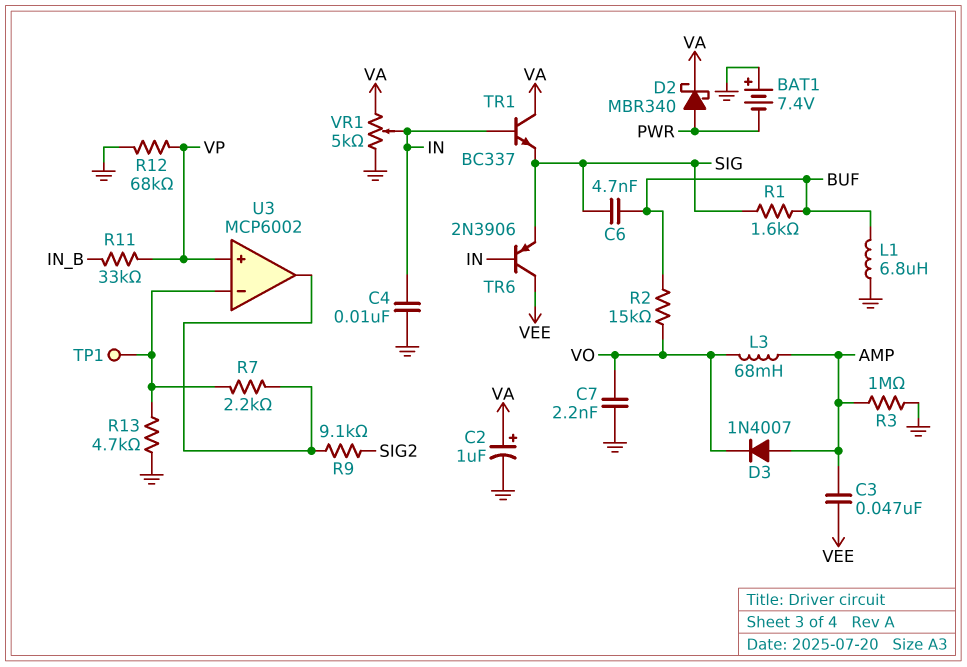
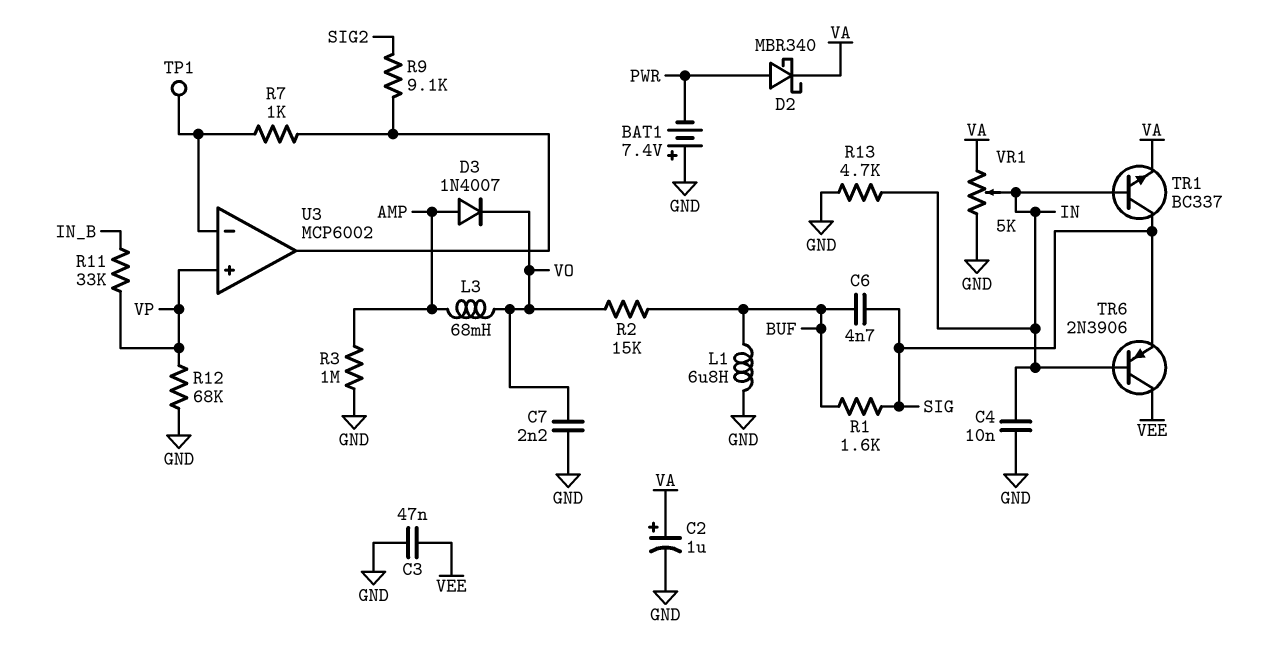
C3: 47nF (AMP, VEE) -> 47nF (GND, VEE)
R7: 2.2k (U3/in-, U3/out) -> 1k (U3/in-, U3/out)
R13: 4.7k (GND, U3/in-) -> 4.7k (GND, IN)
TR1: NPN BC337 (B IN, C VA, E SIG) -> NPN BC337 (B IN, C SIG, E VA)

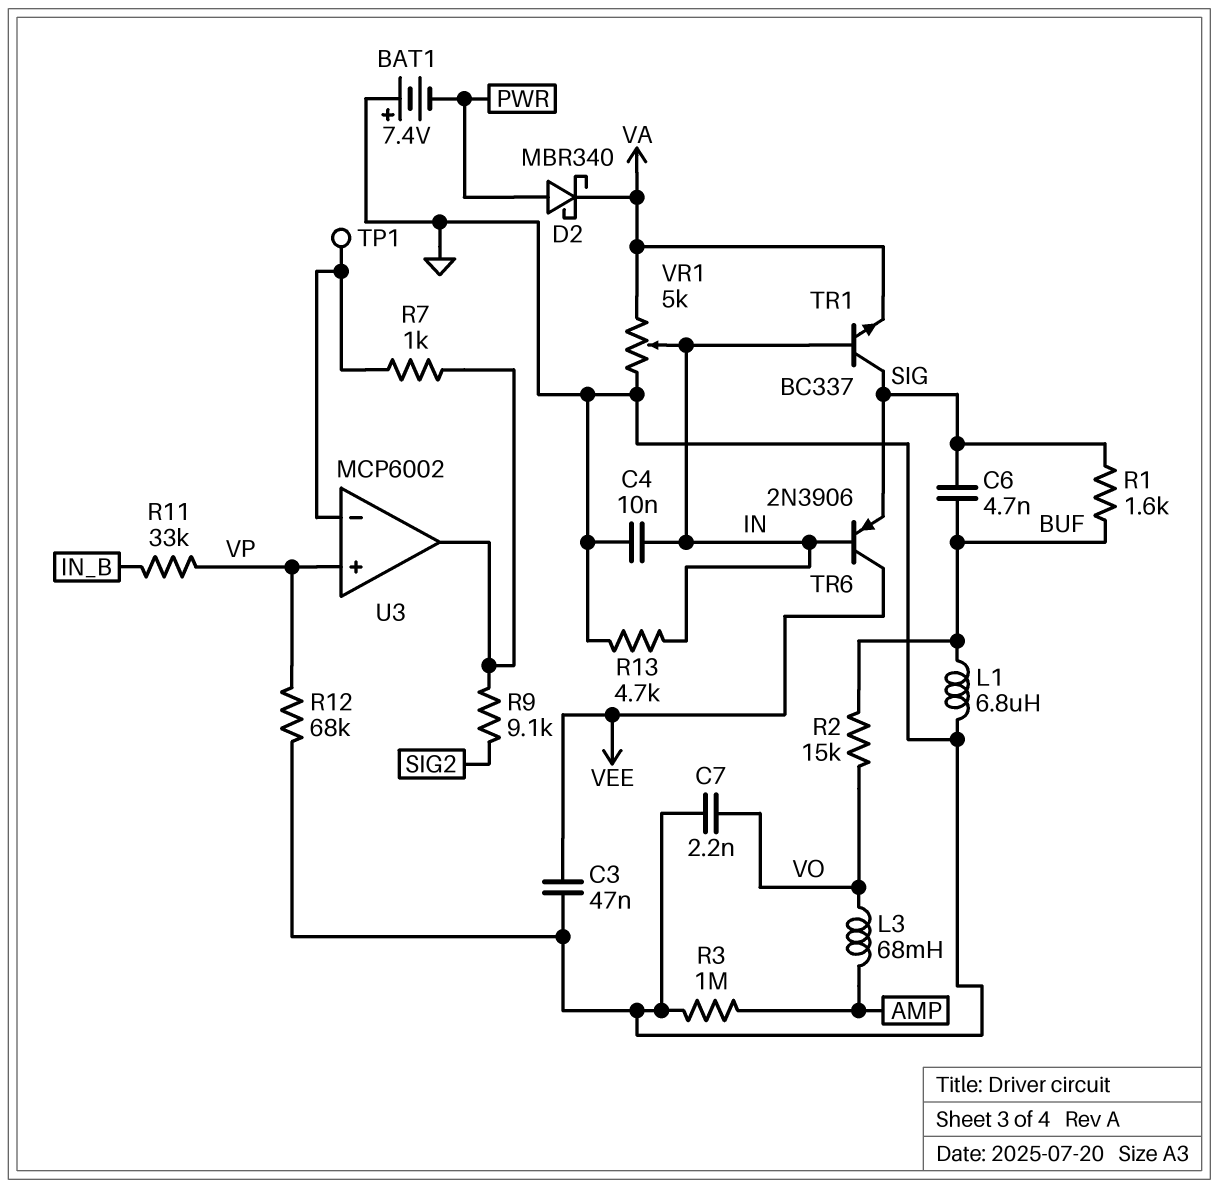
C2: 1uF (plus VA, minus GND) -> none
D3: diode 1N4007 (A AMP, K VO) -> none

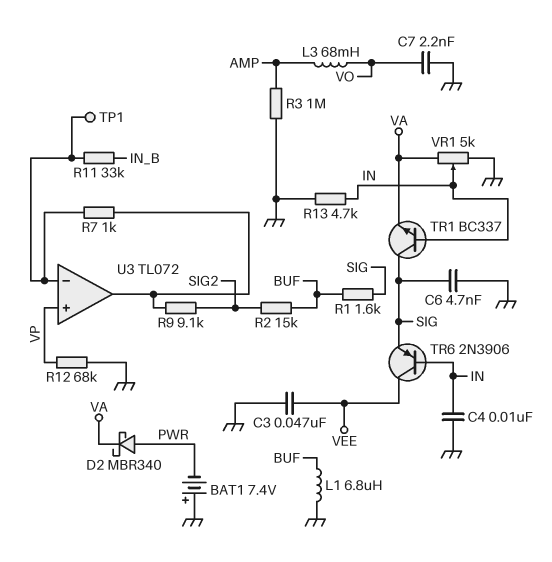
C6: 4.7nF (BUF, SIG) -> 4.7nF (GND, SIG)
R2: 15k (BUF, VO) -> 15k (BUF, SIG2)
R11: 33k (IN_B, VP) -> 33k (IN_B, U3/in-)
U3: MCP6002 -> TL072

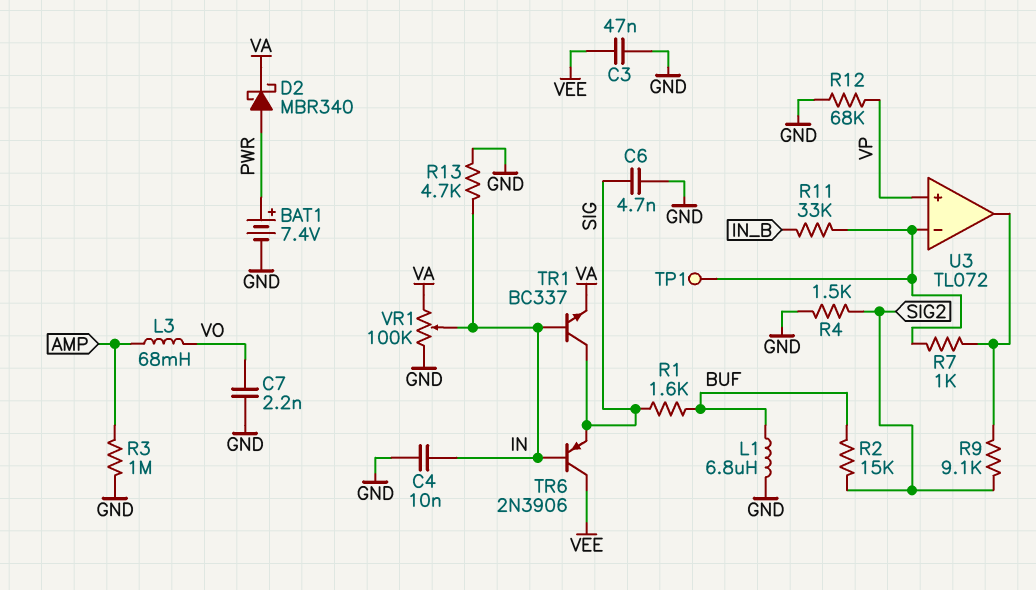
BAT1: 7.4V (plus GND, minus PWR) -> 7.4V (plus PWR, minus GND)
R4: none -> 1.5k (GND, SIG2)
VR1: 5k (GND, VA, wiper IN) -> 100k (GND, VA, wiper IN)

